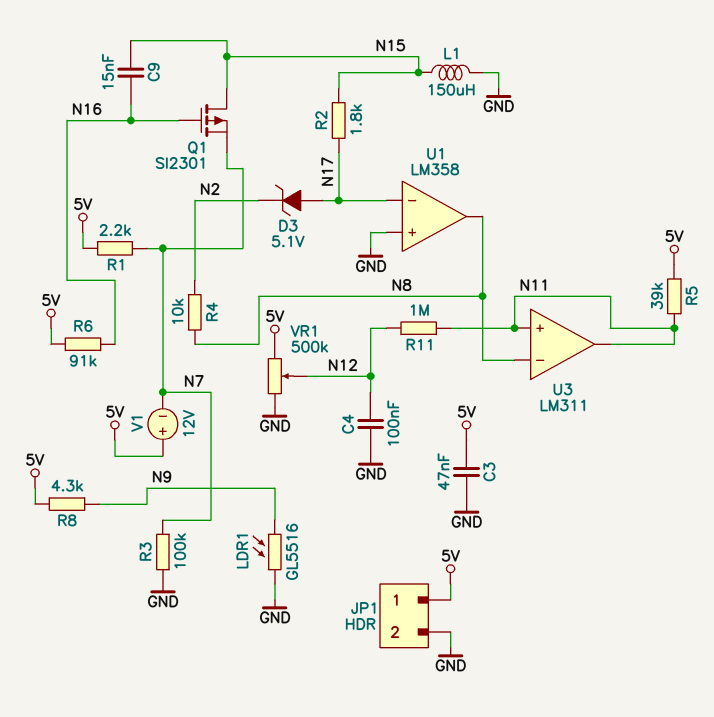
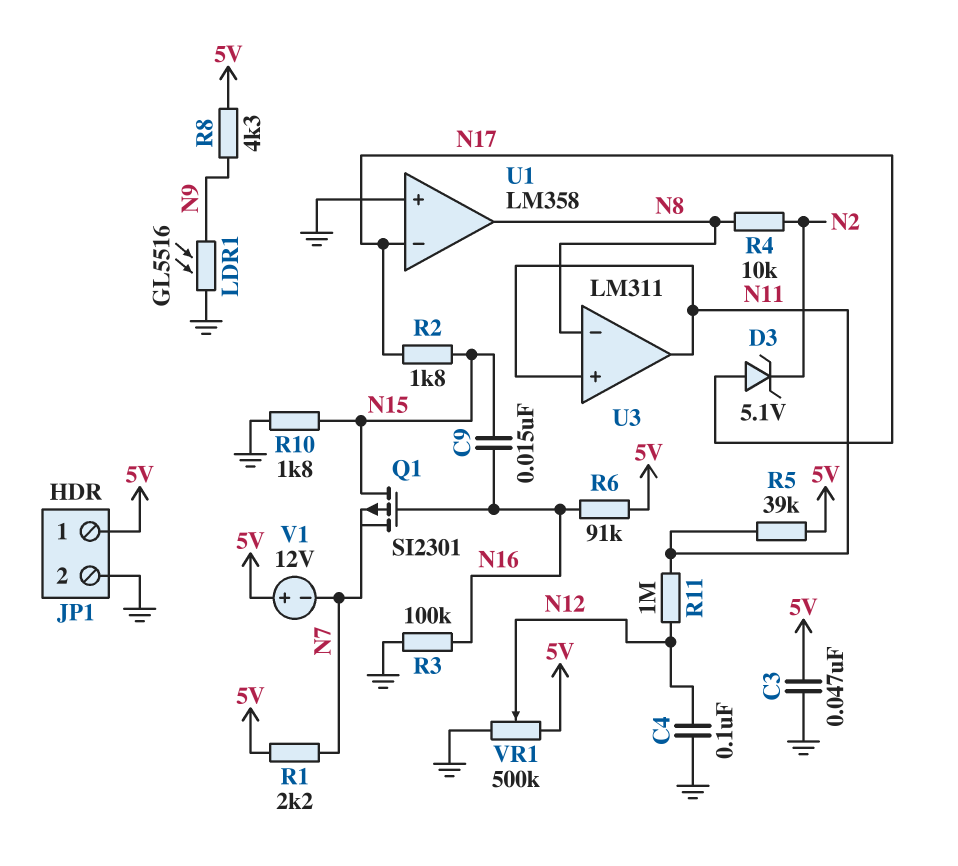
L1: 150uH (GND, N15) -> none
R3: 100k (GND, N7) -> 100k (GND, N16)
R10: none -> 1.8k (GND, N15)

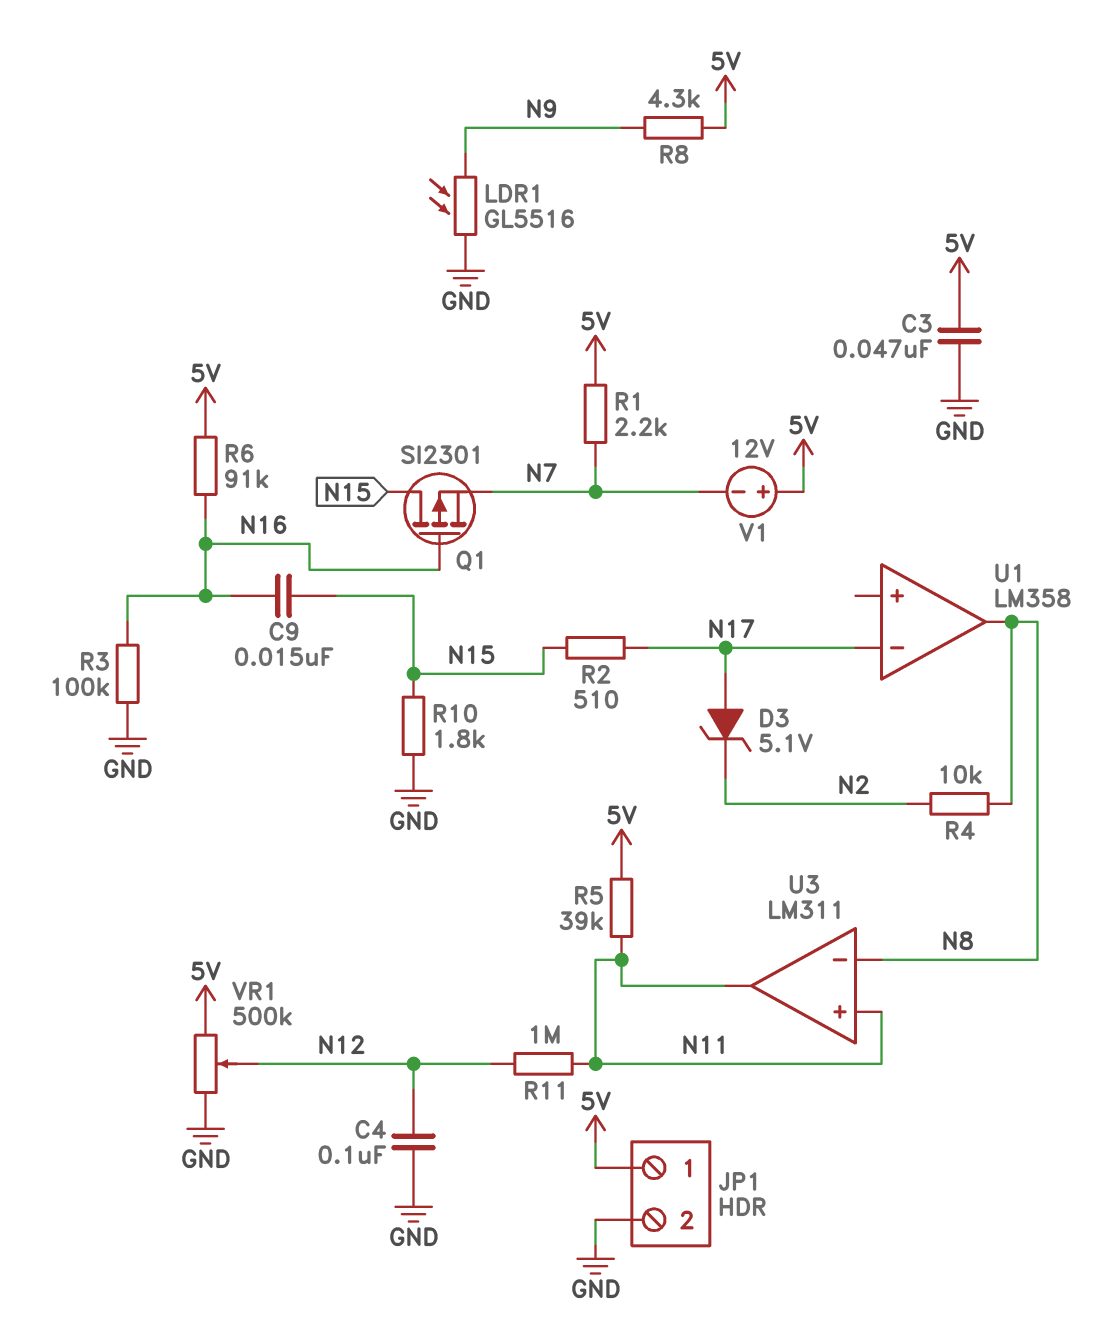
R2: 1.8k (N15, N17) -> 510 (N15, N17)
U1 pin in+: GND -> none

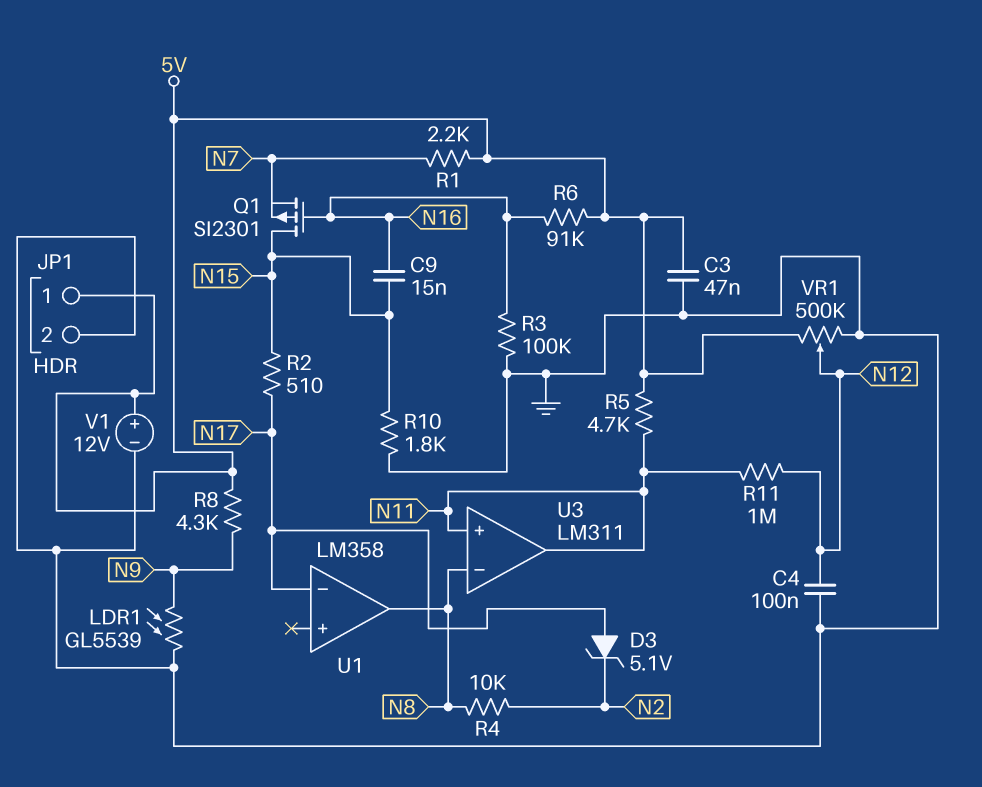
LDR1: GL5516 (GND, N9) -> GL5539 (GND, N9)
R5: 39k (5V, N11) -> 4.7k (5V, N11)
V1: 12V (plus 5V, minus N7) -> 12V (plus 5V, minus GND)

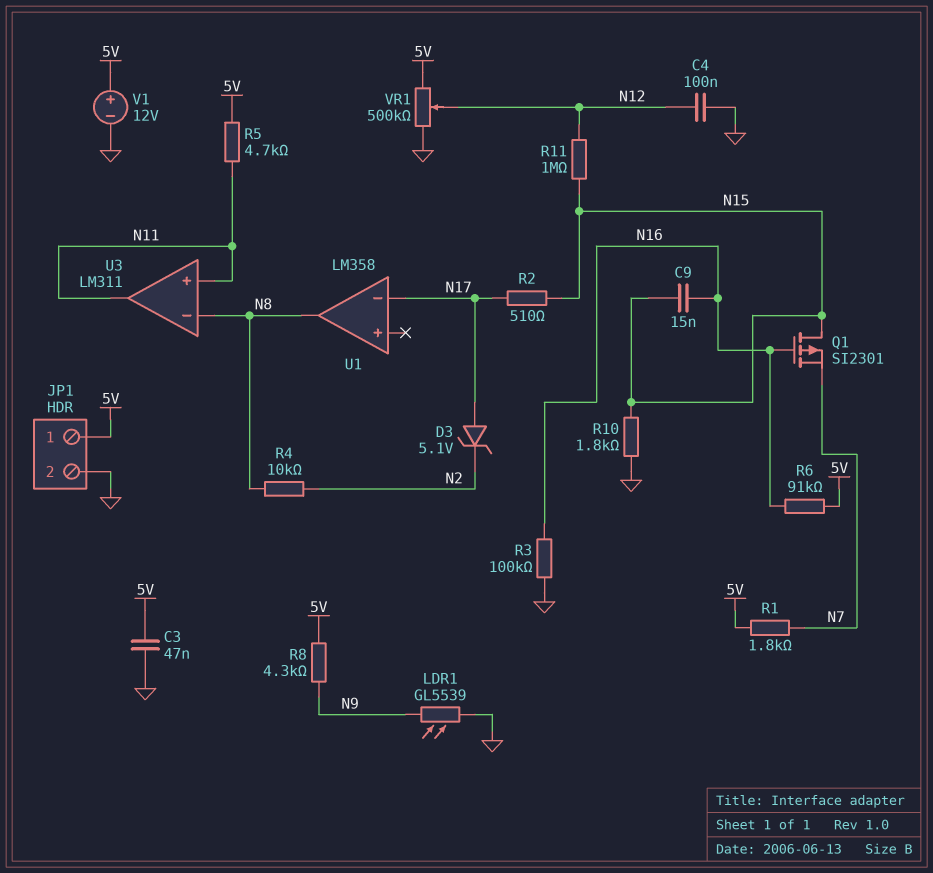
R1: 2.2k (5V, N7) -> 1.8k (5V, N7)
R11: 1M (N11, N12) -> 1M (N12, N15)

